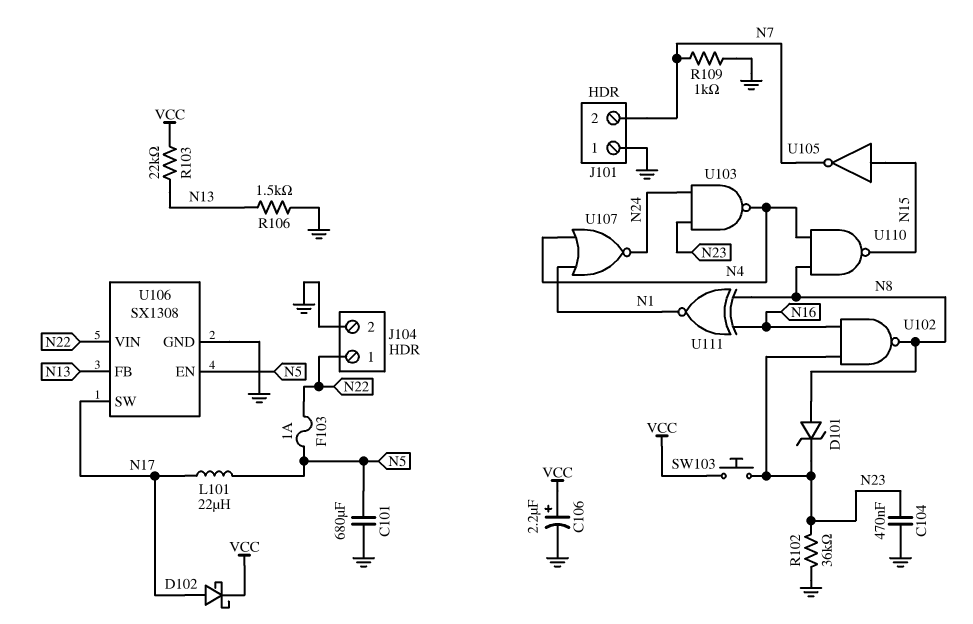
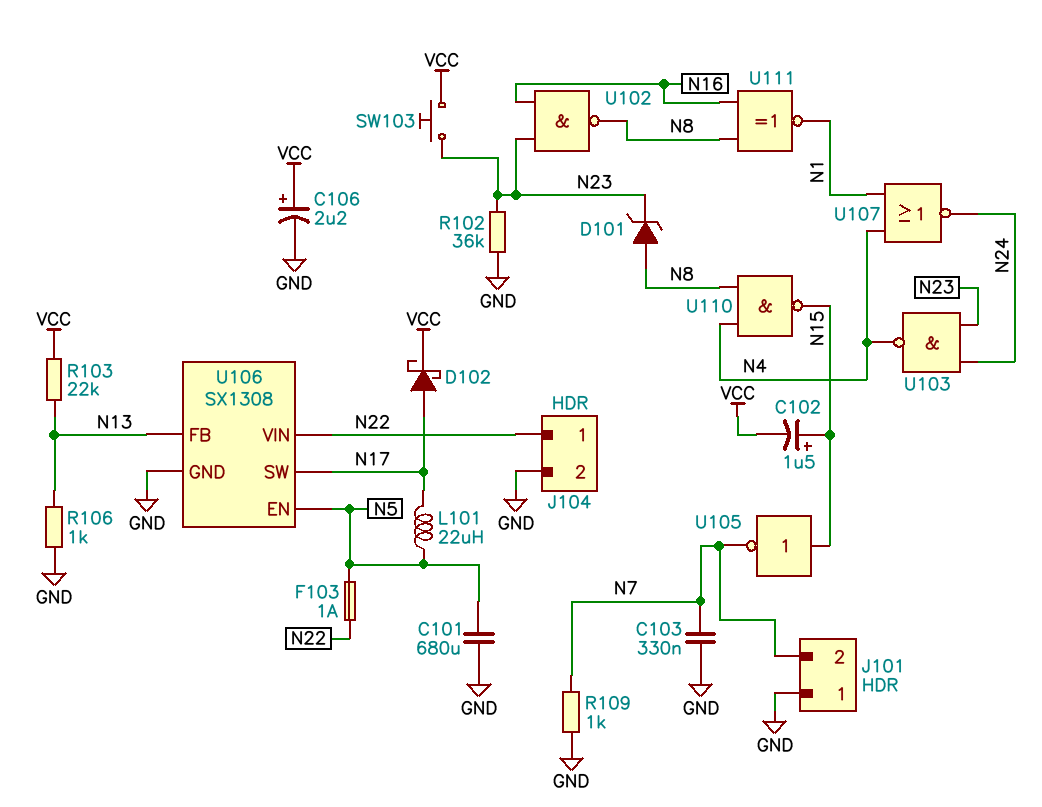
C102: none -> 1.5uF (plus N15, minus VCC)
C103: none -> 330nF (GND, N7)
C104: 470nF (GND, N23) -> none
R106: 1.5k (GND, N13) -> 1k (GND, N13)

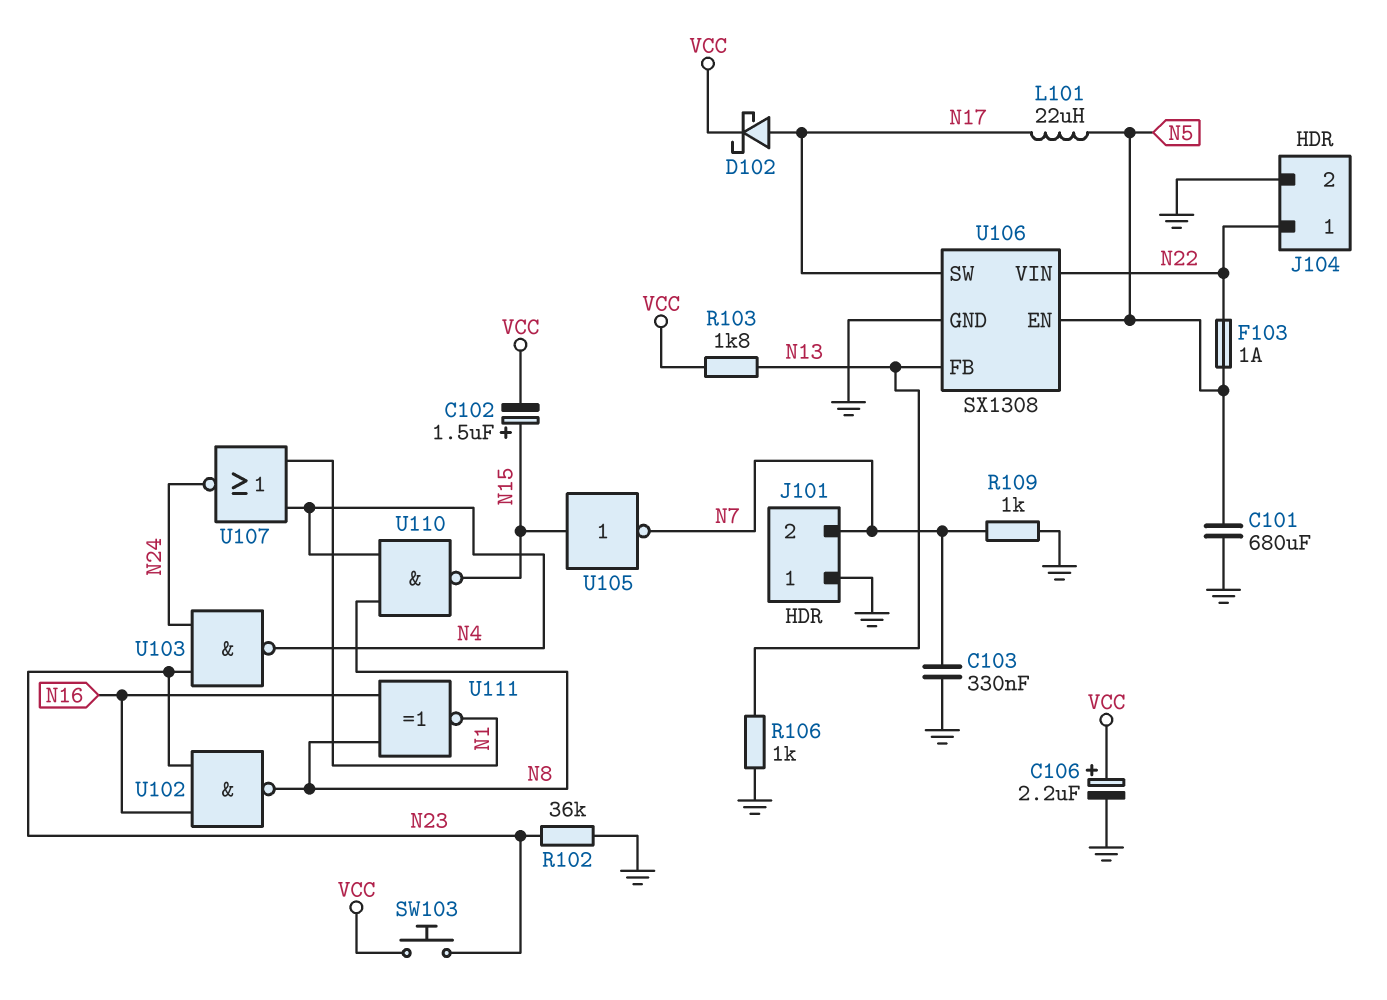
D101: zener (A N8, K N23) -> none
R103: 22k (N13, VCC) -> 1.8k (N13, VCC)

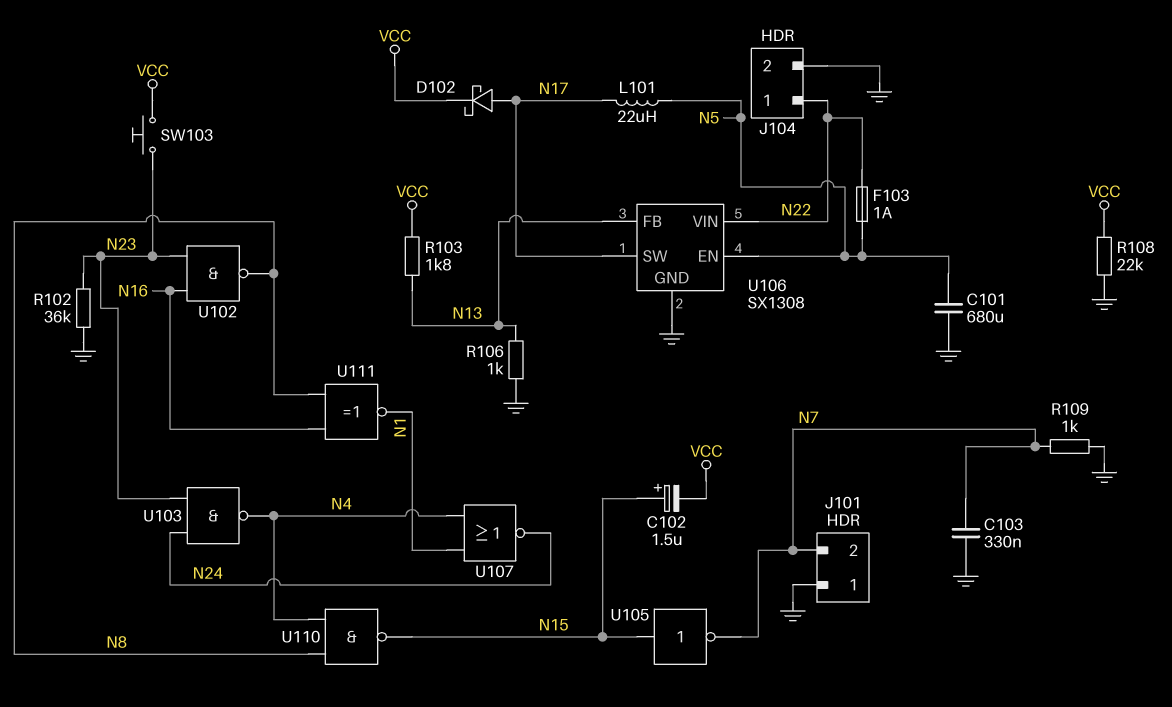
C106: 2.2uF (plus VCC, minus GND) -> none
R108: none -> 22k (GND, VCC)

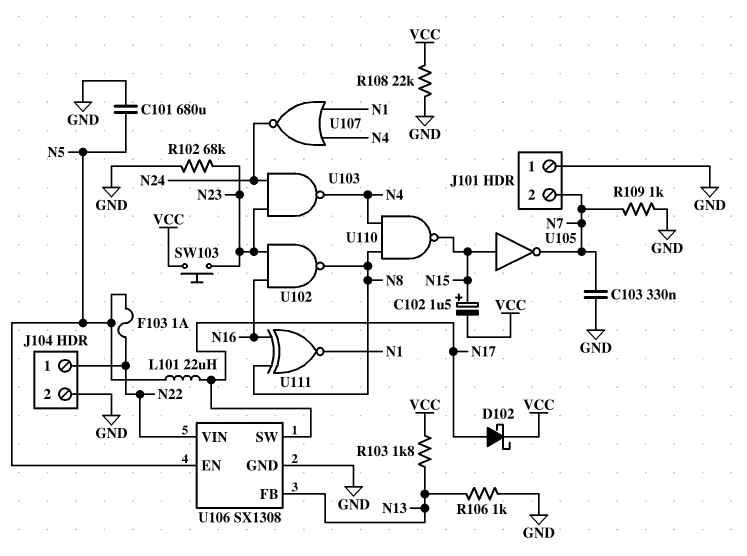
R102: 36k (GND, N23) -> 68k (GND, N23)

